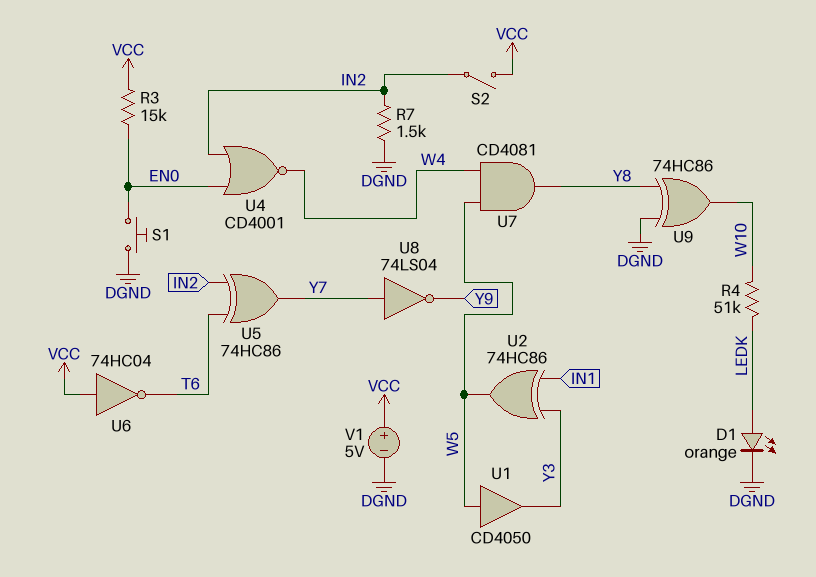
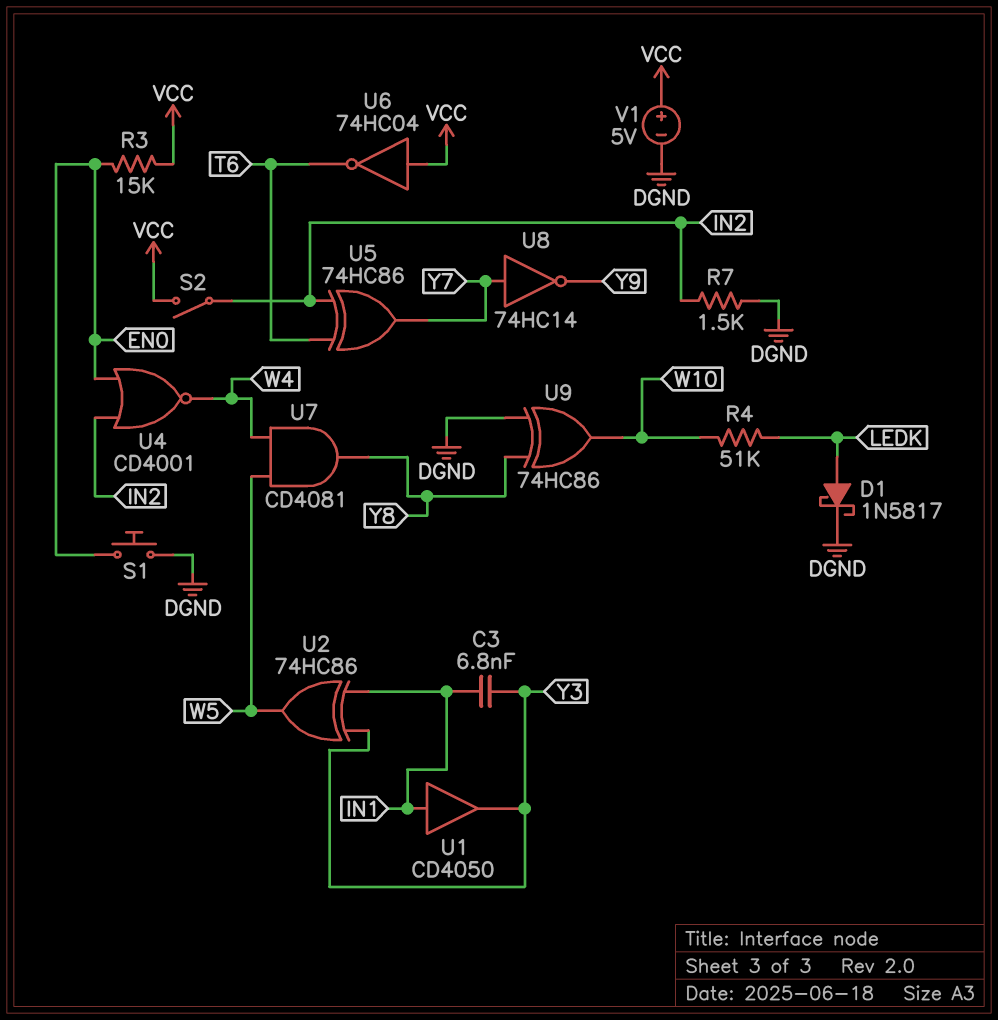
C3: none -> 6.8nF (IN1, Y3)
D1: LED orange (A LEDK, K DGND) -> schottky 1N5817 (A LEDK, K DGND)
U1: buffer CD4050 (in W5, out Y3) -> buffer CD4050 (in IN1, out Y3)
U8: NOT 74LS04 (in Y7, out Y9) -> NOT 74HC14 (in Y7, out Y9)

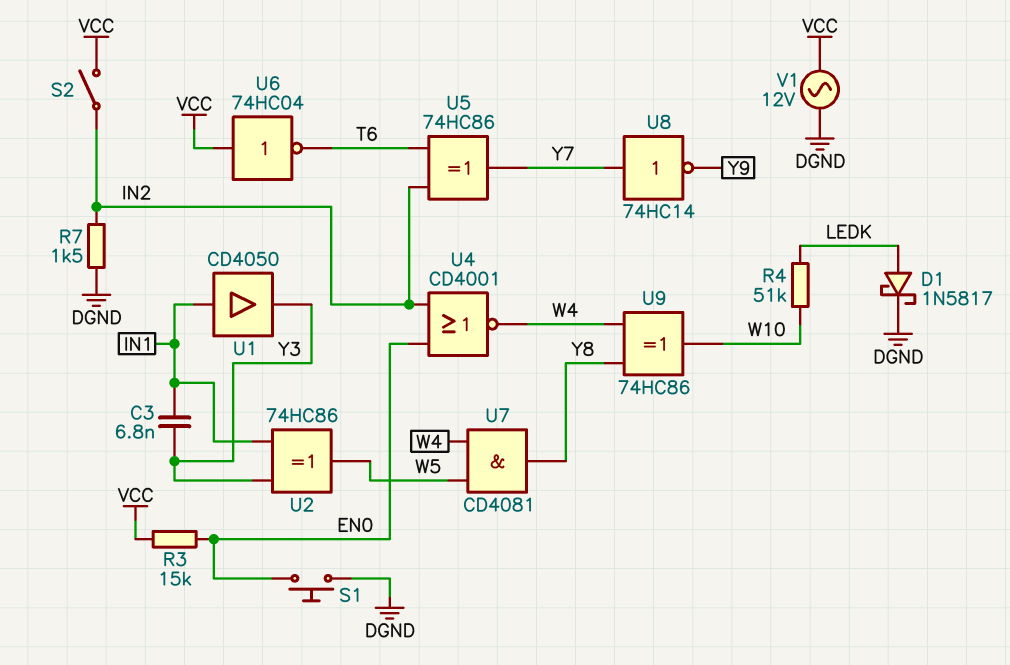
U9: XOR 74HC86 (in DGND, in Y8, out W10) -> XOR 74HC86 (in W4, in Y8, out W10)
V1: 5V (plus VCC, minus DGND) -> AC 12V (DGND, VCC)

